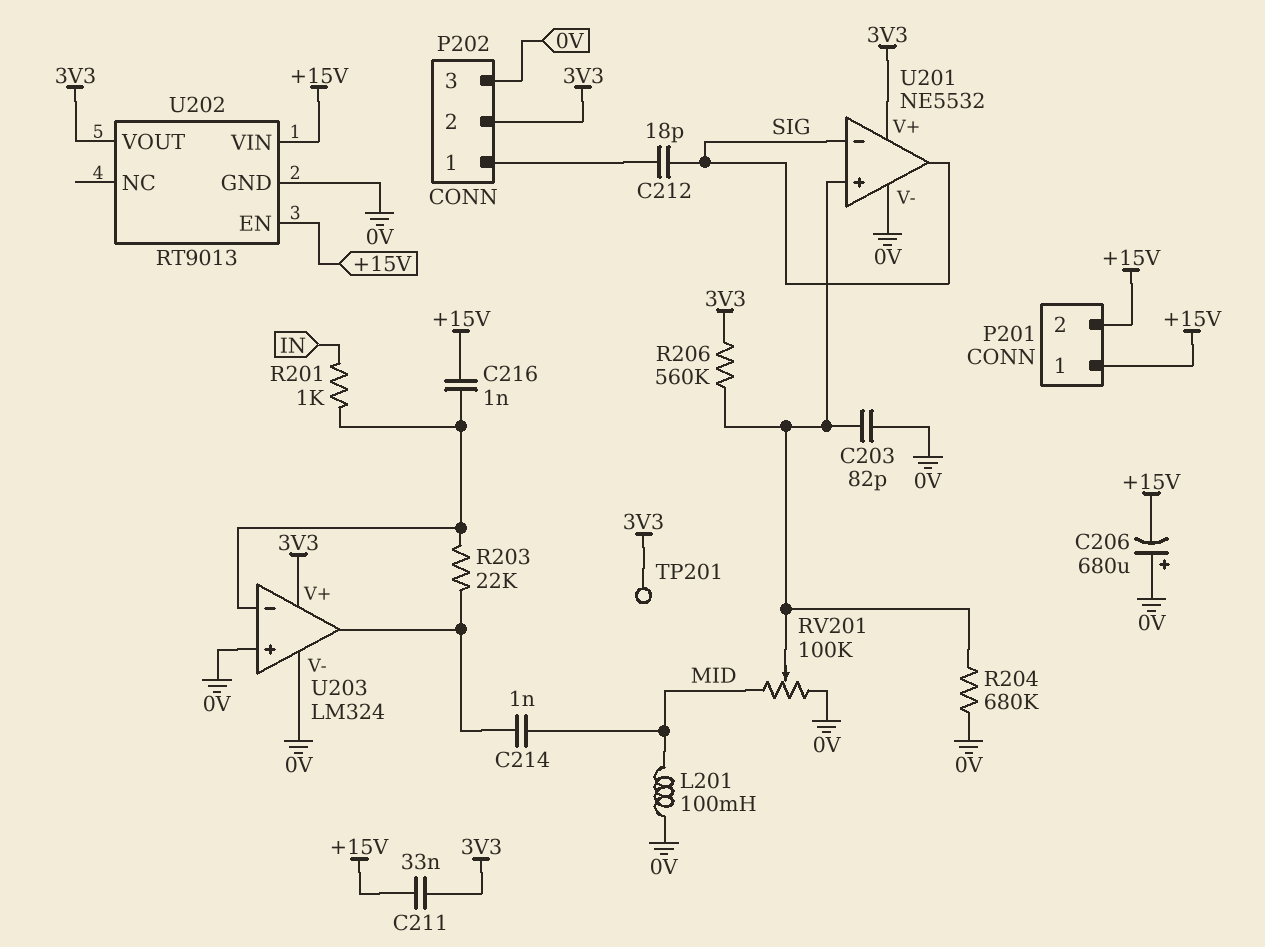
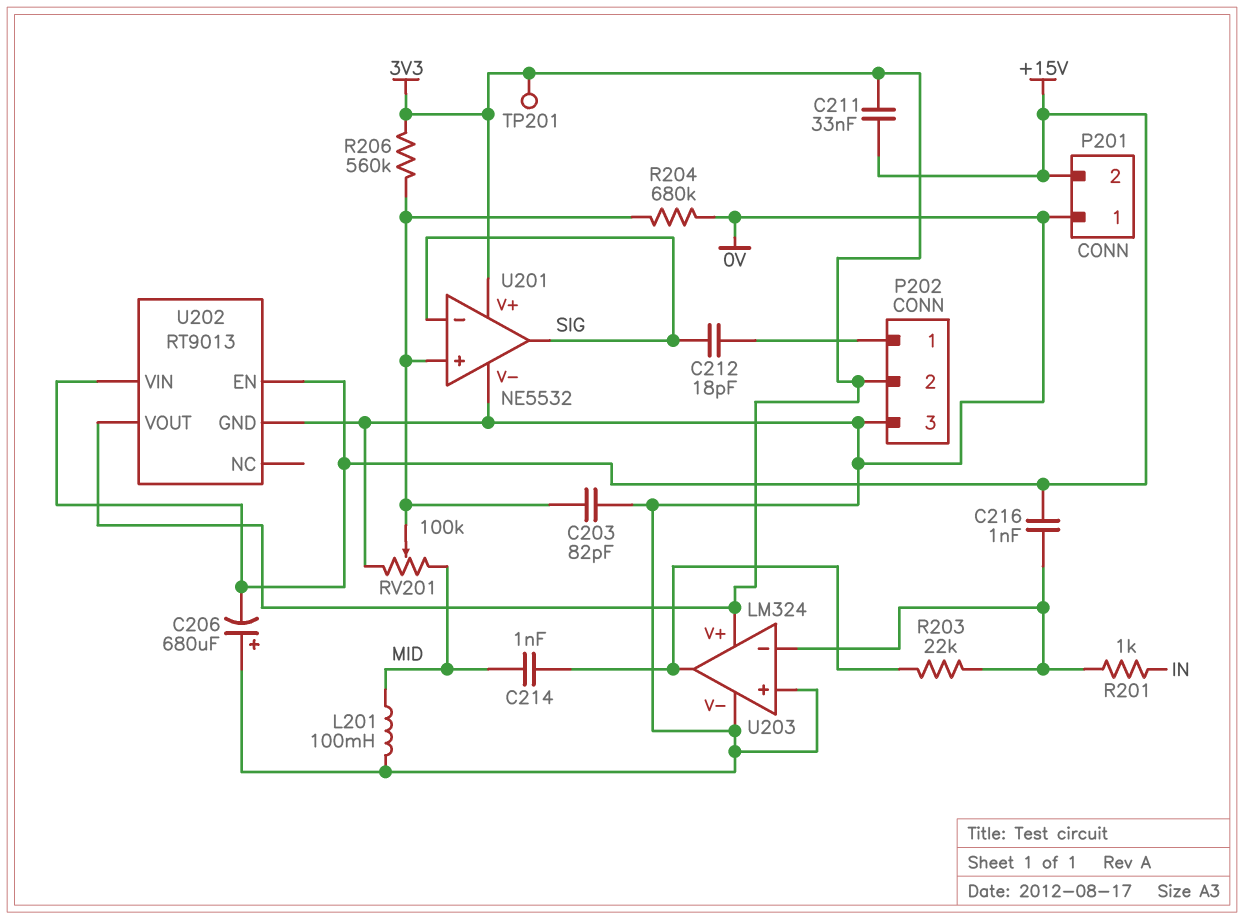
P201 pin 1: +15V -> 0V

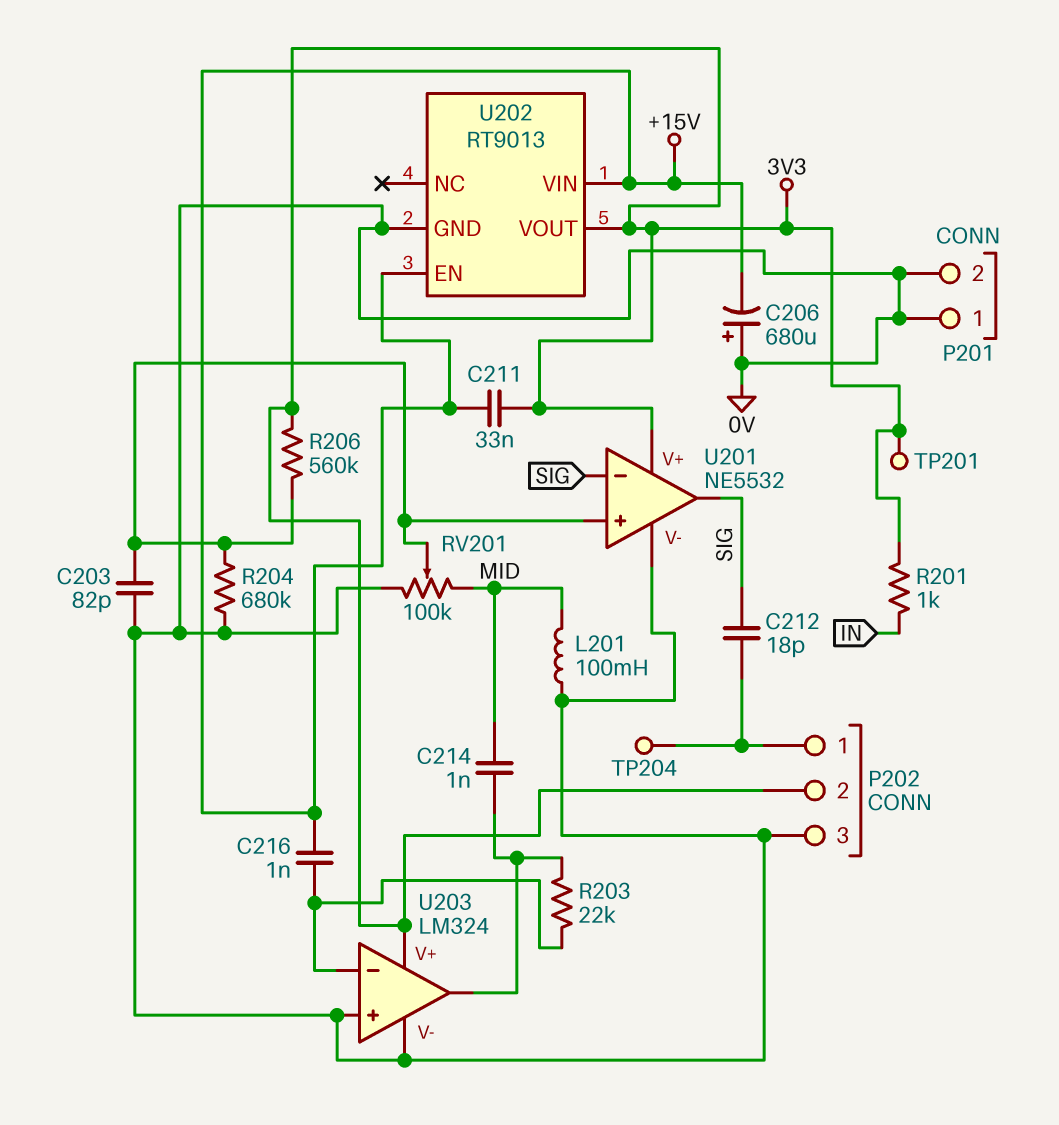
P201 pin 2: +15V -> 0V
R201: 1k (IN, U203/in-) -> 1k (3V3, IN)
TP204: none -> test point (P202/1)

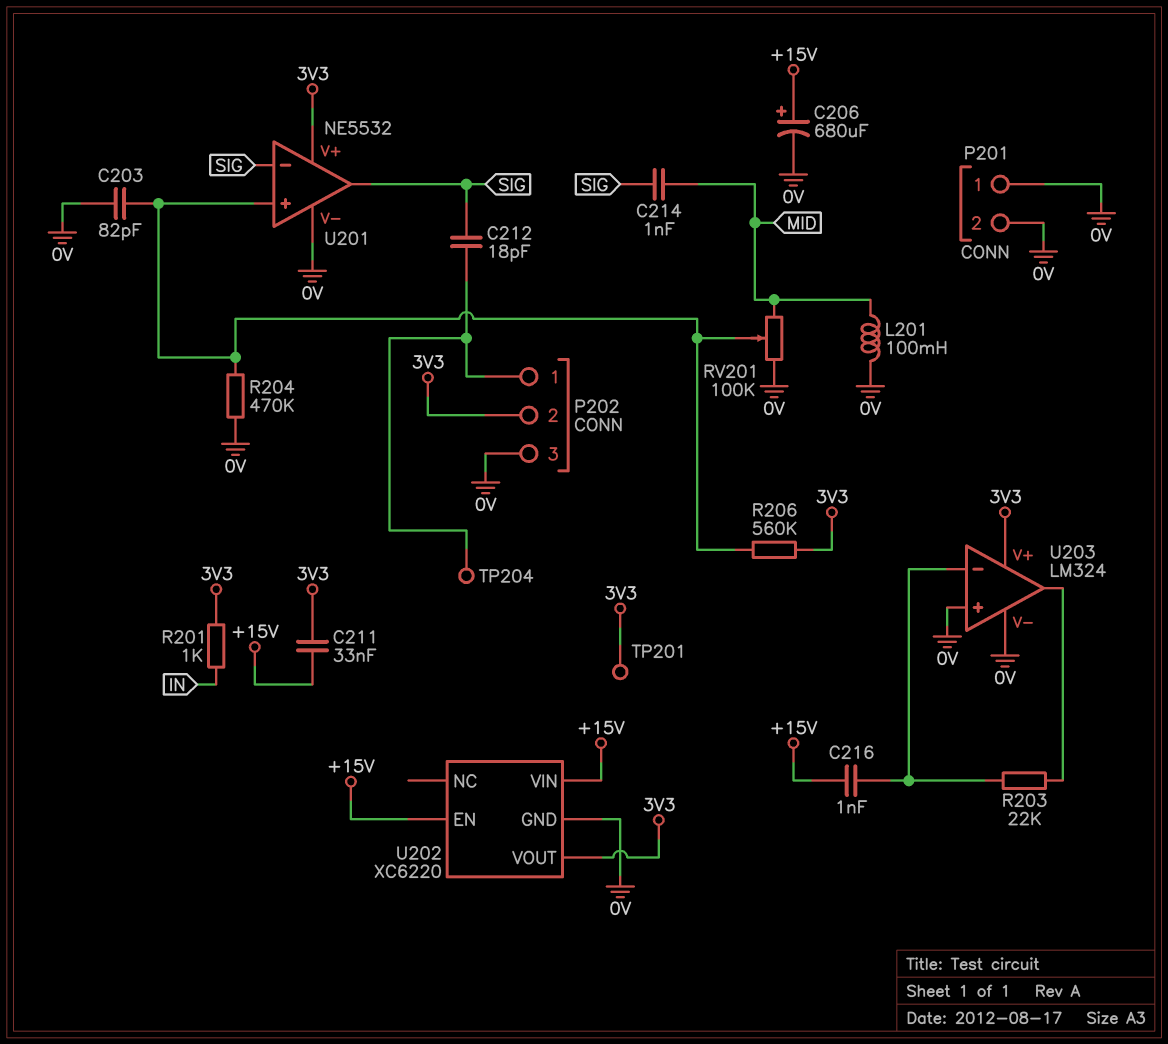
C206: 680uF (plus 0V, minus +15V) -> 680uF (plus +15V, minus 0V)
C214: 1nF (MID, U203/out) -> 1nF (MID, SIG)
R204: 680k (0V, U201/in+) -> 470k (0V, U201/in+)
U202: RT9013 -> XC6220

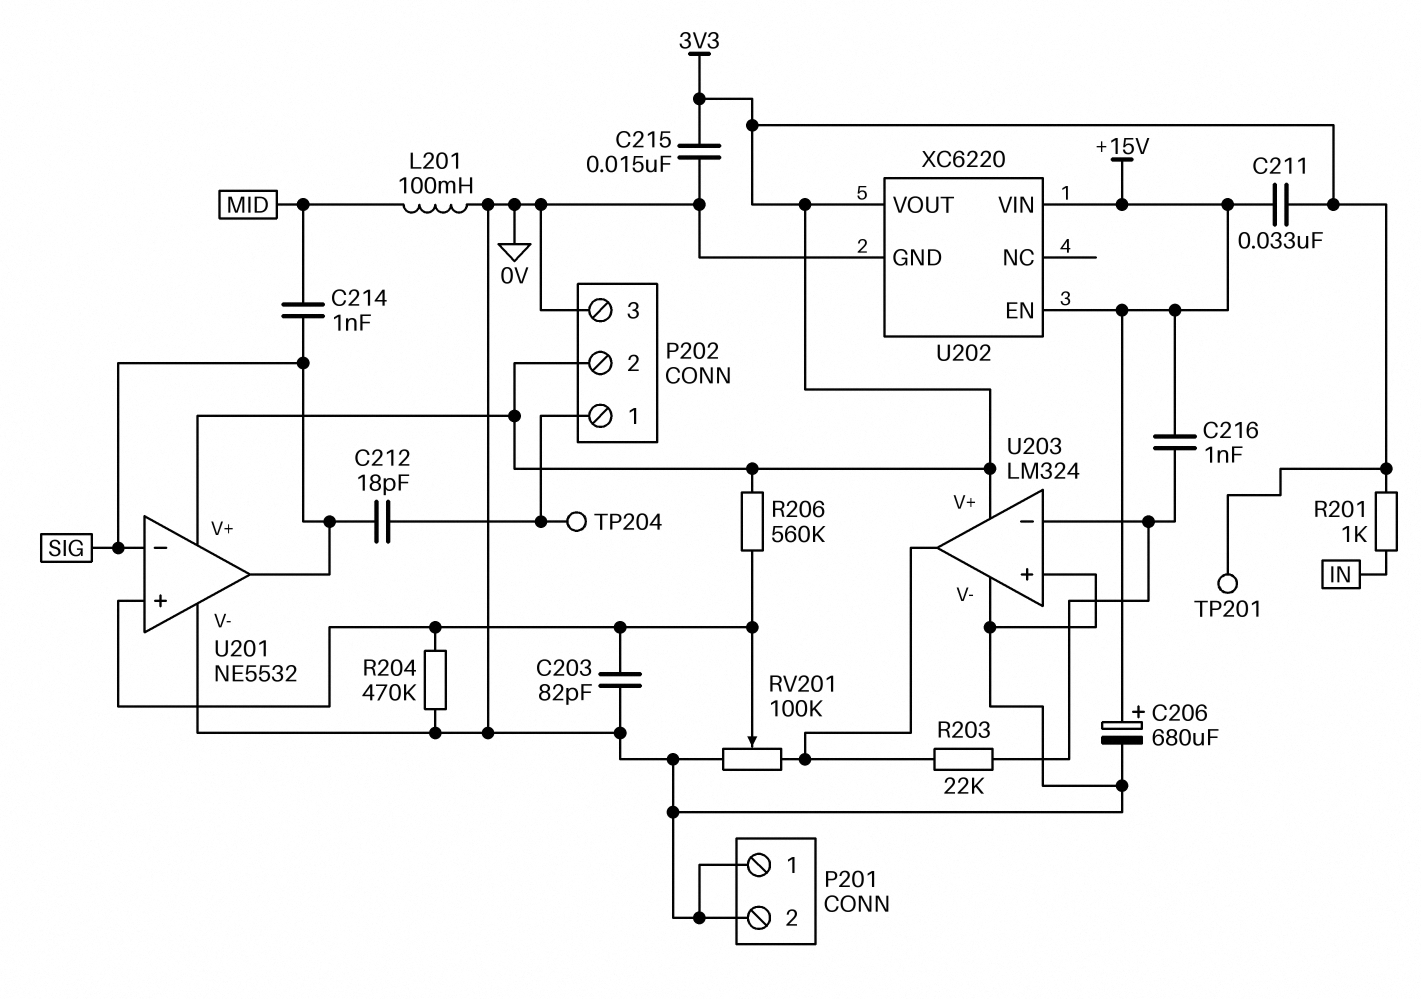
C215: none -> 15nF (0V, 3V3)
RV201: 100k (0V, MID, wiper U201/in+) -> 100k (0V, U203/out, wiper U201/in+)

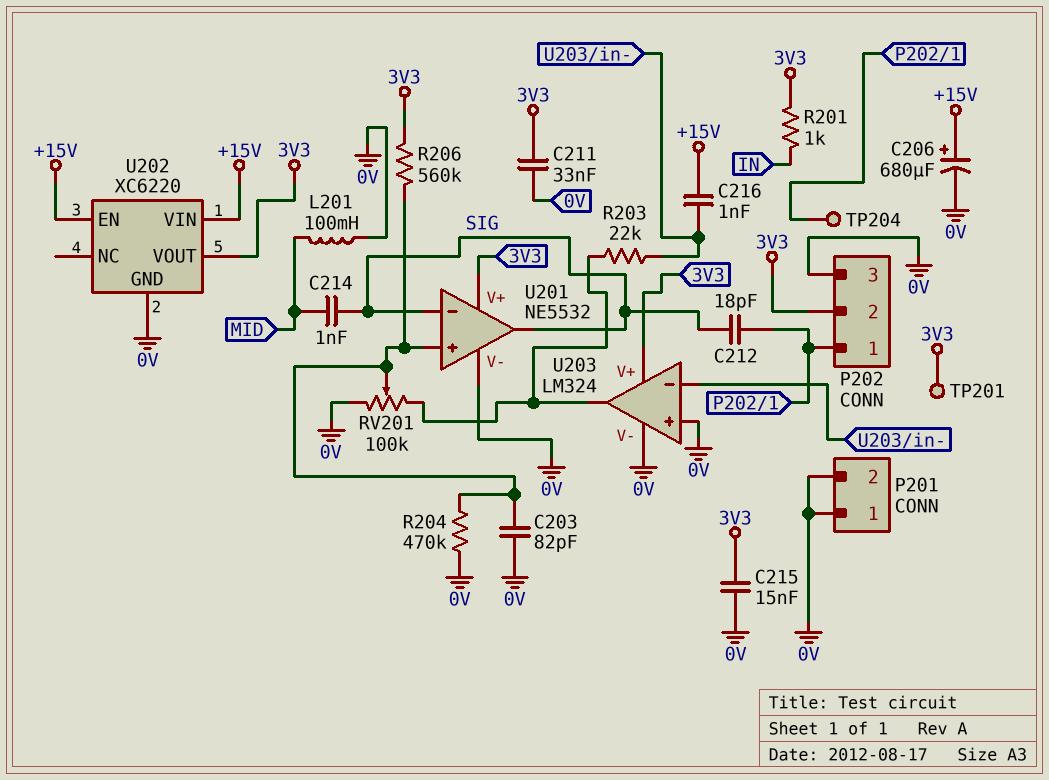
C211: 33nF (+15V, 3V3) -> 33nF (0V, 3V3)

